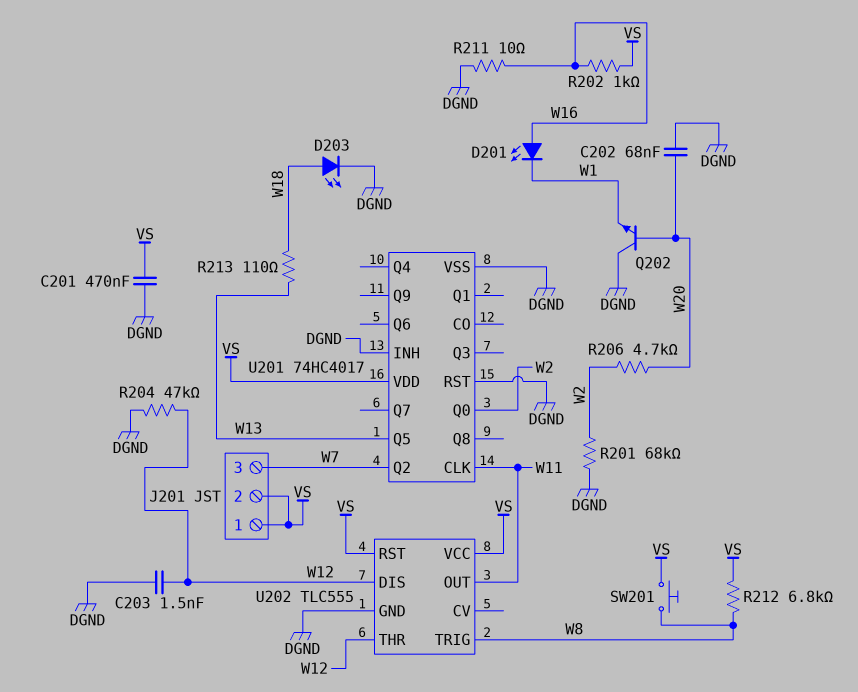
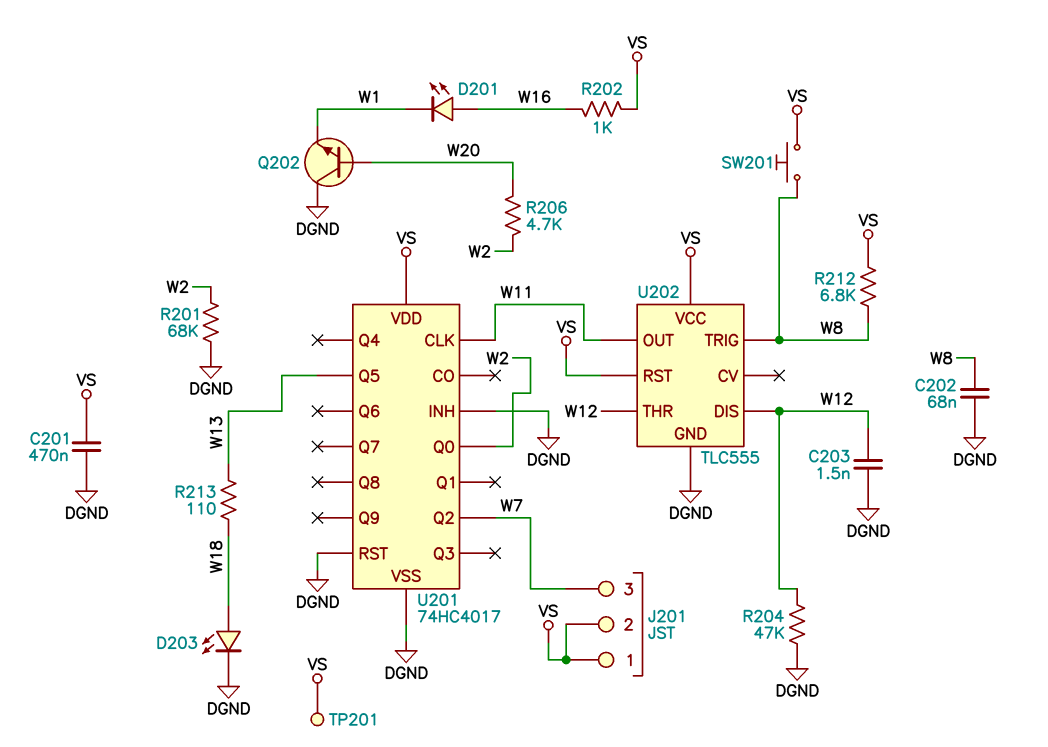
C202: 68nF (DGND, W20) -> 68nF (DGND, W8)
R211: 10 (DGND, W16) -> none
TP201: none -> test point (VS)

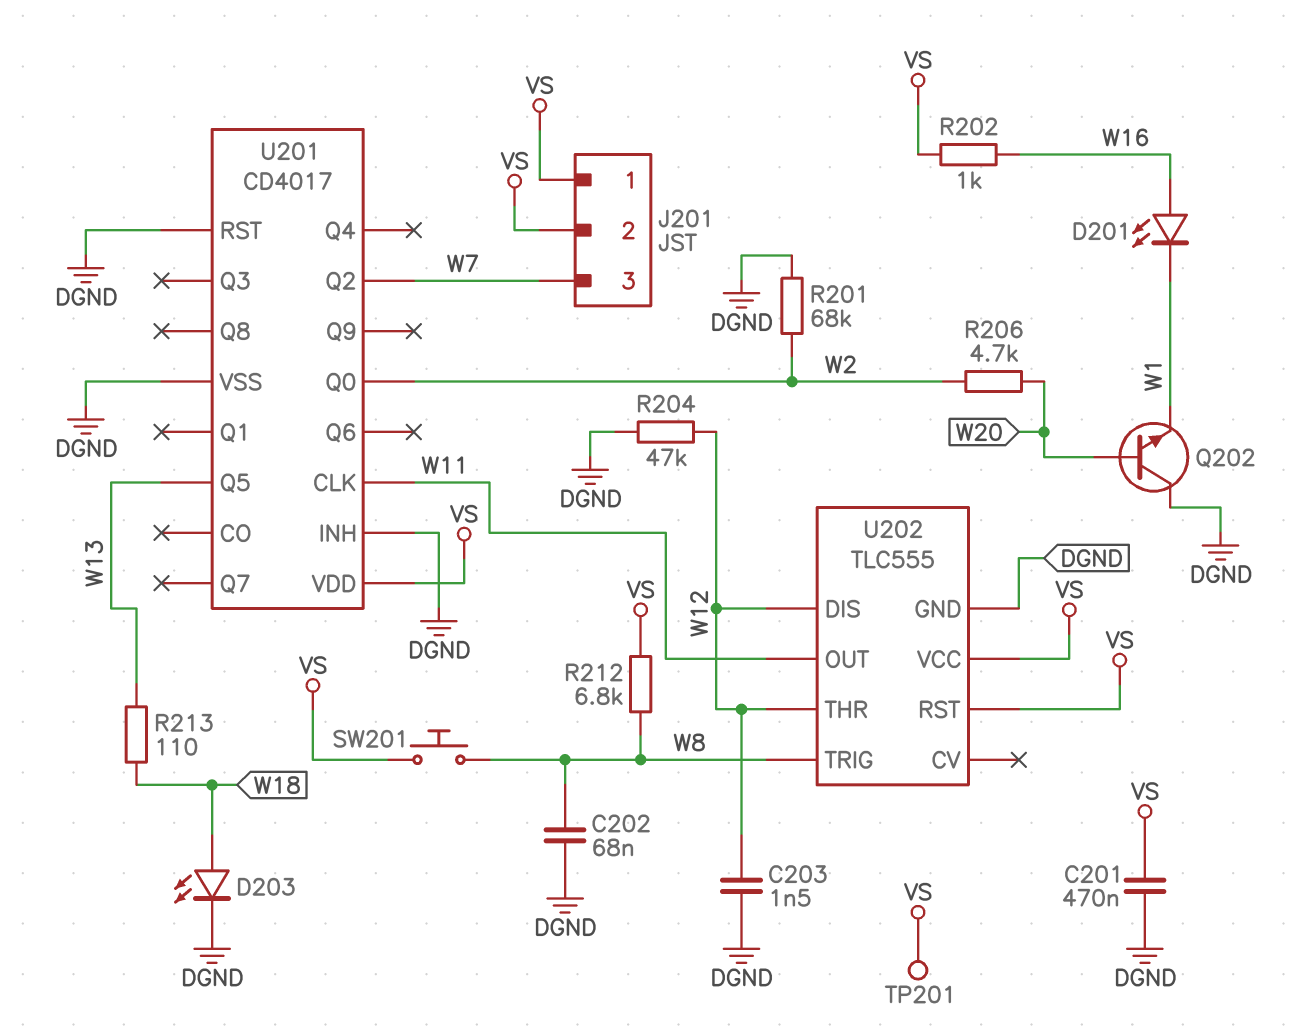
U201: 74HC4017 -> CD4017

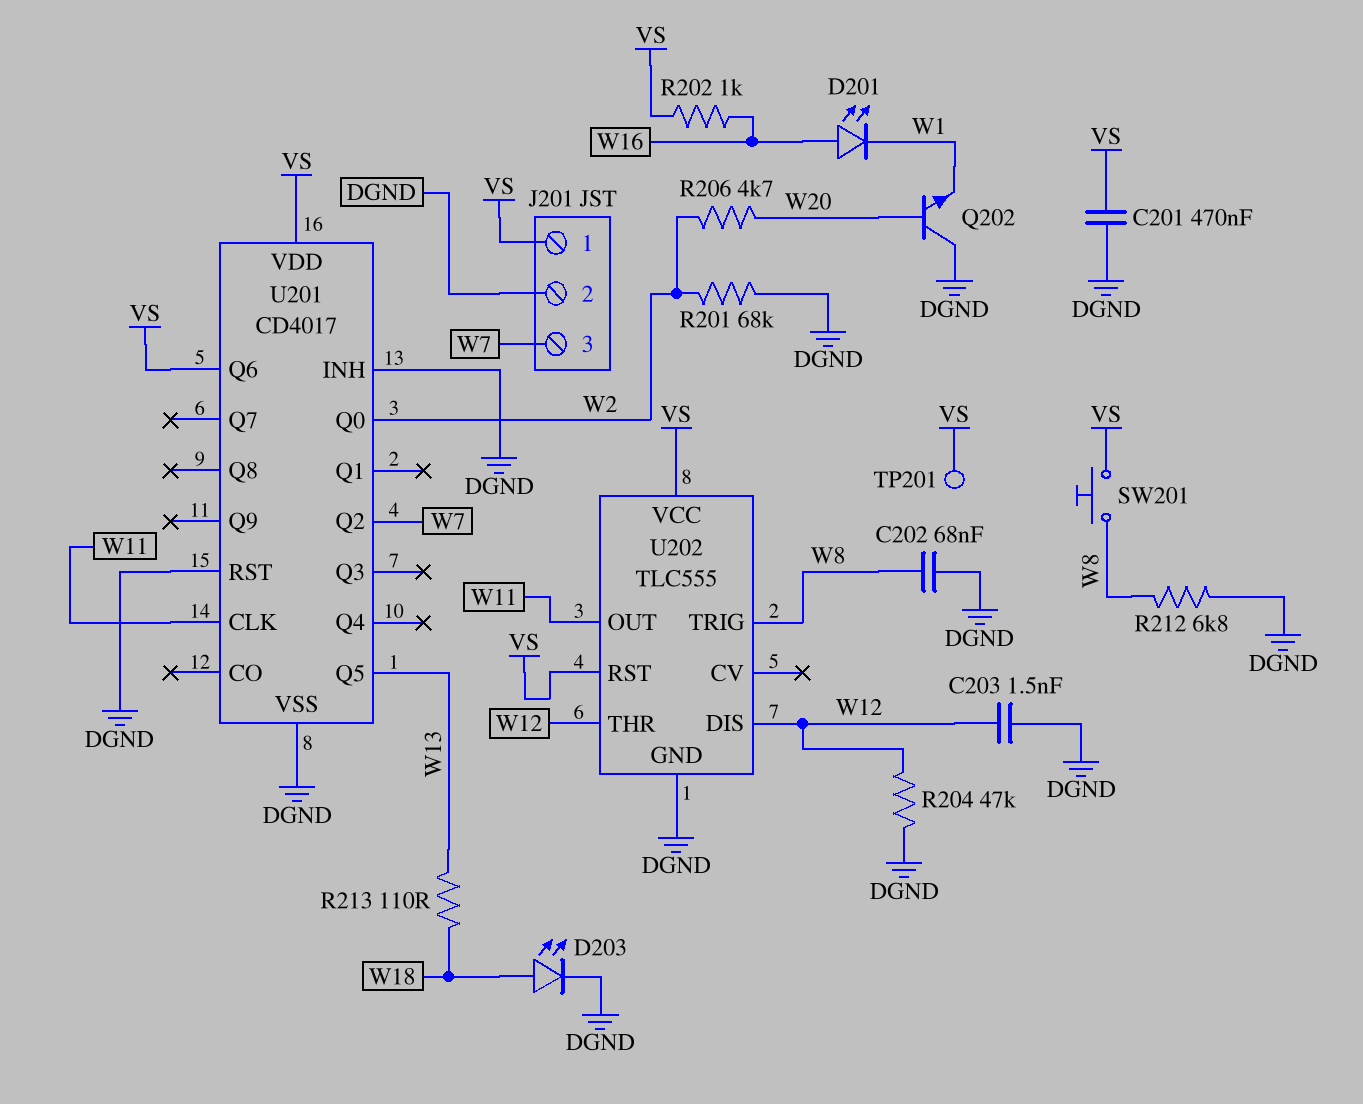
J201 pin 2: VS -> DGND
R212: 6.8k (VS, W8) -> 6.8k (DGND, W8)
U201 pin Q6: none -> VS

